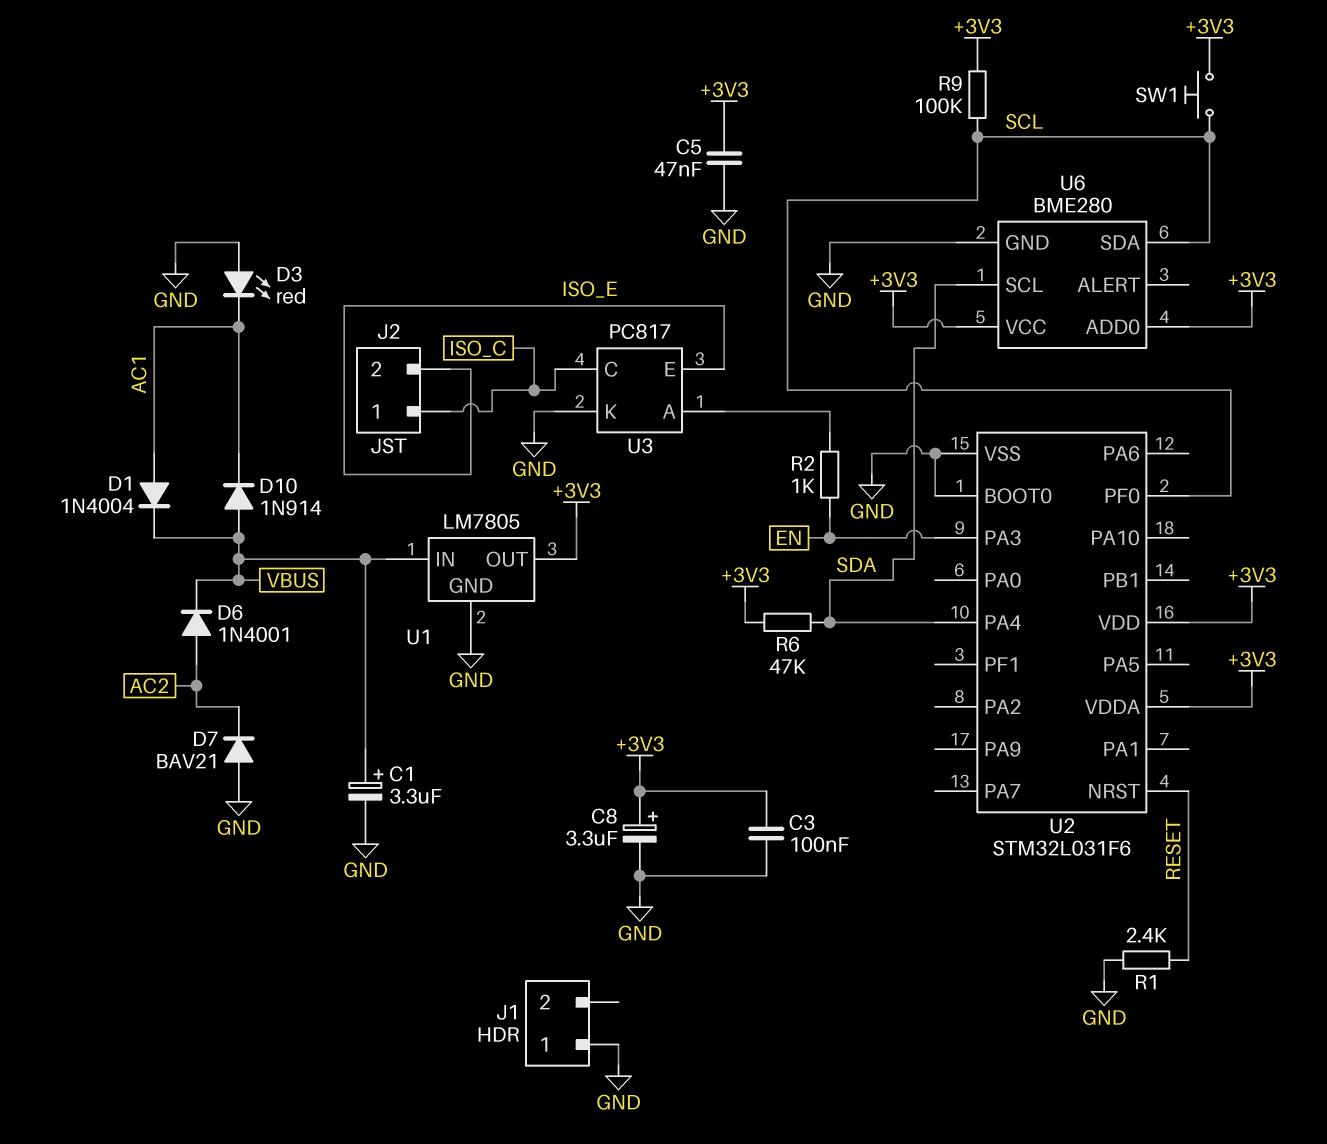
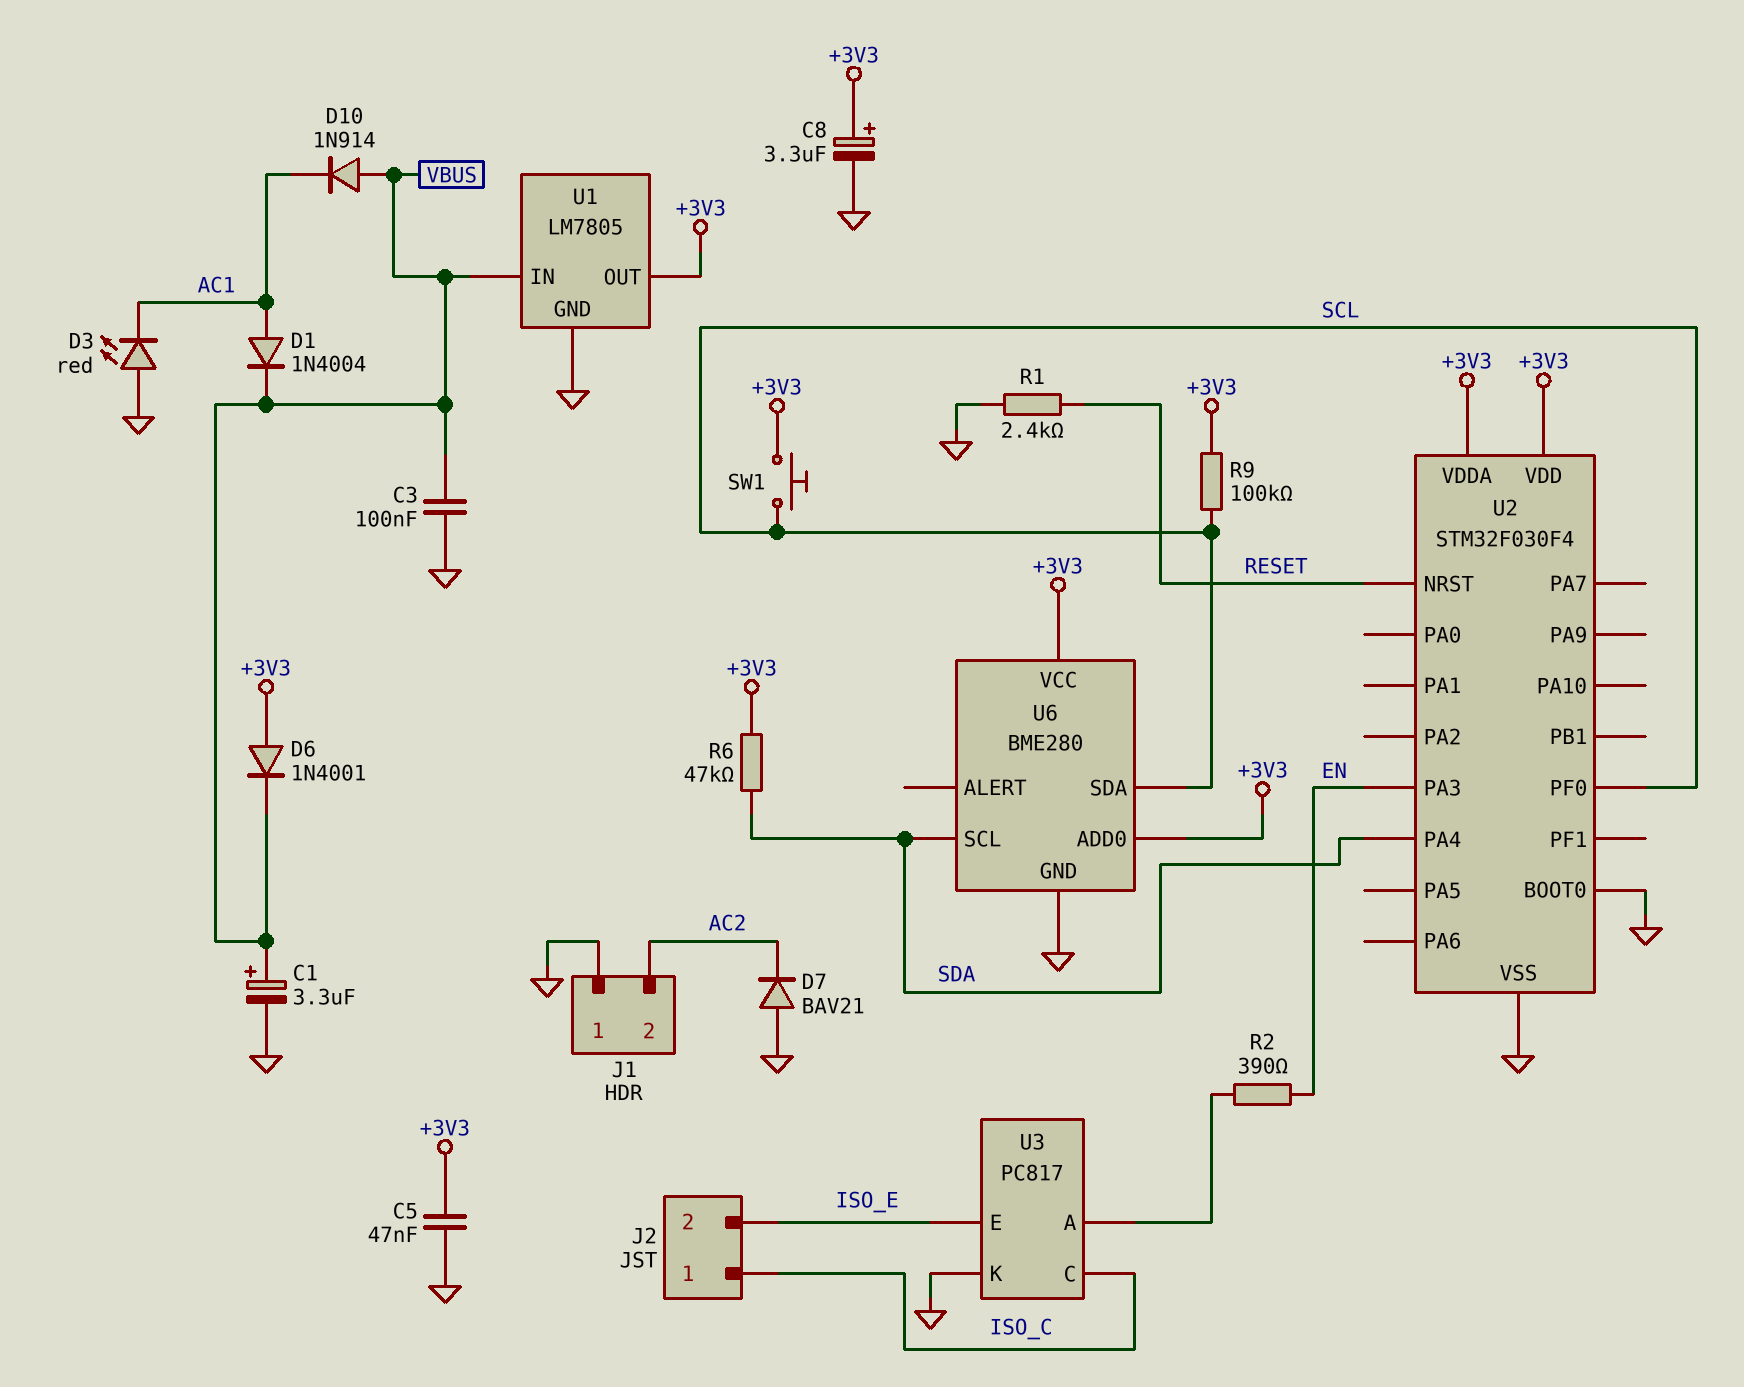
C3: 100nF (+3V3, GND) -> 100nF (GND, VBUS)
D6: diode 1N4001 (A AC2, K VBUS) -> diode 1N4001 (A +3V3, K VBUS)
J1 pin 2: none -> AC2
R2: 1k (EN, U3/A) -> 390 (EN, U3/A)
U2: STM32L031F6 -> STM32F030F4

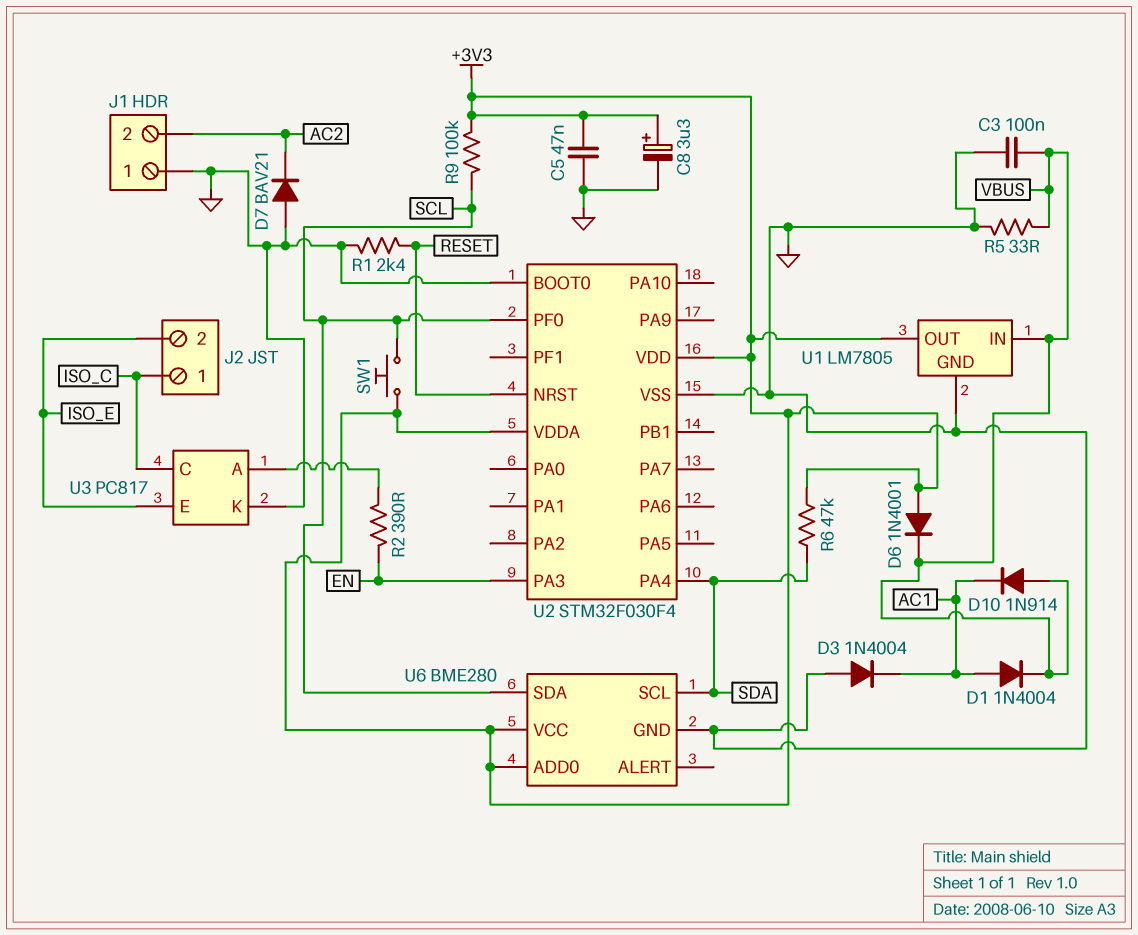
C1: 3.3uF (plus VBUS, minus GND) -> none
D3: LED red (A GND, K AC1) -> diode 1N4004 (A GND, K AC1)
R5: none -> 33 (GND, VBUS)

